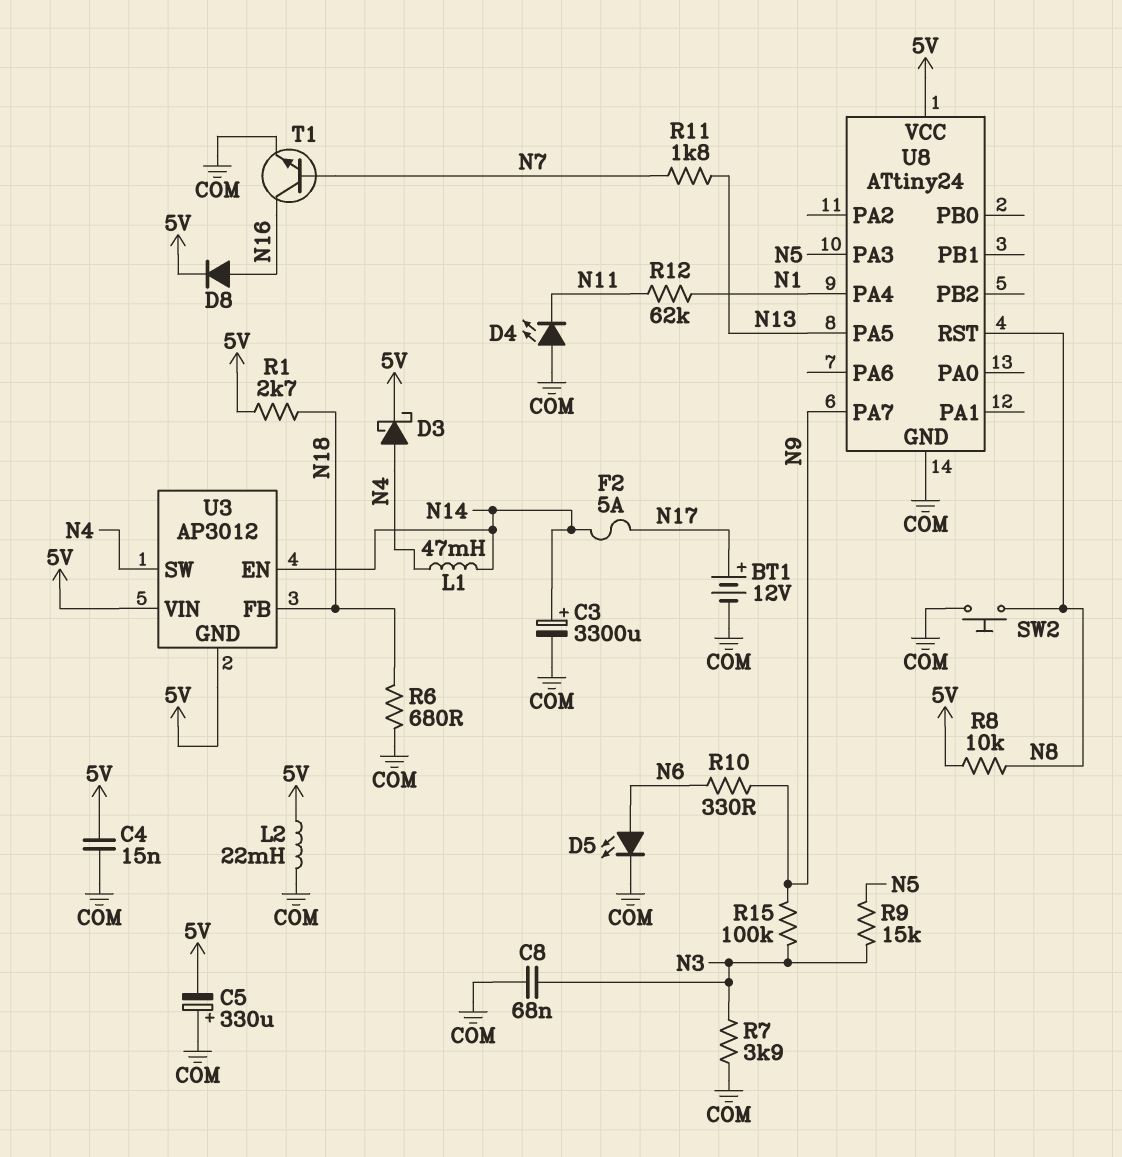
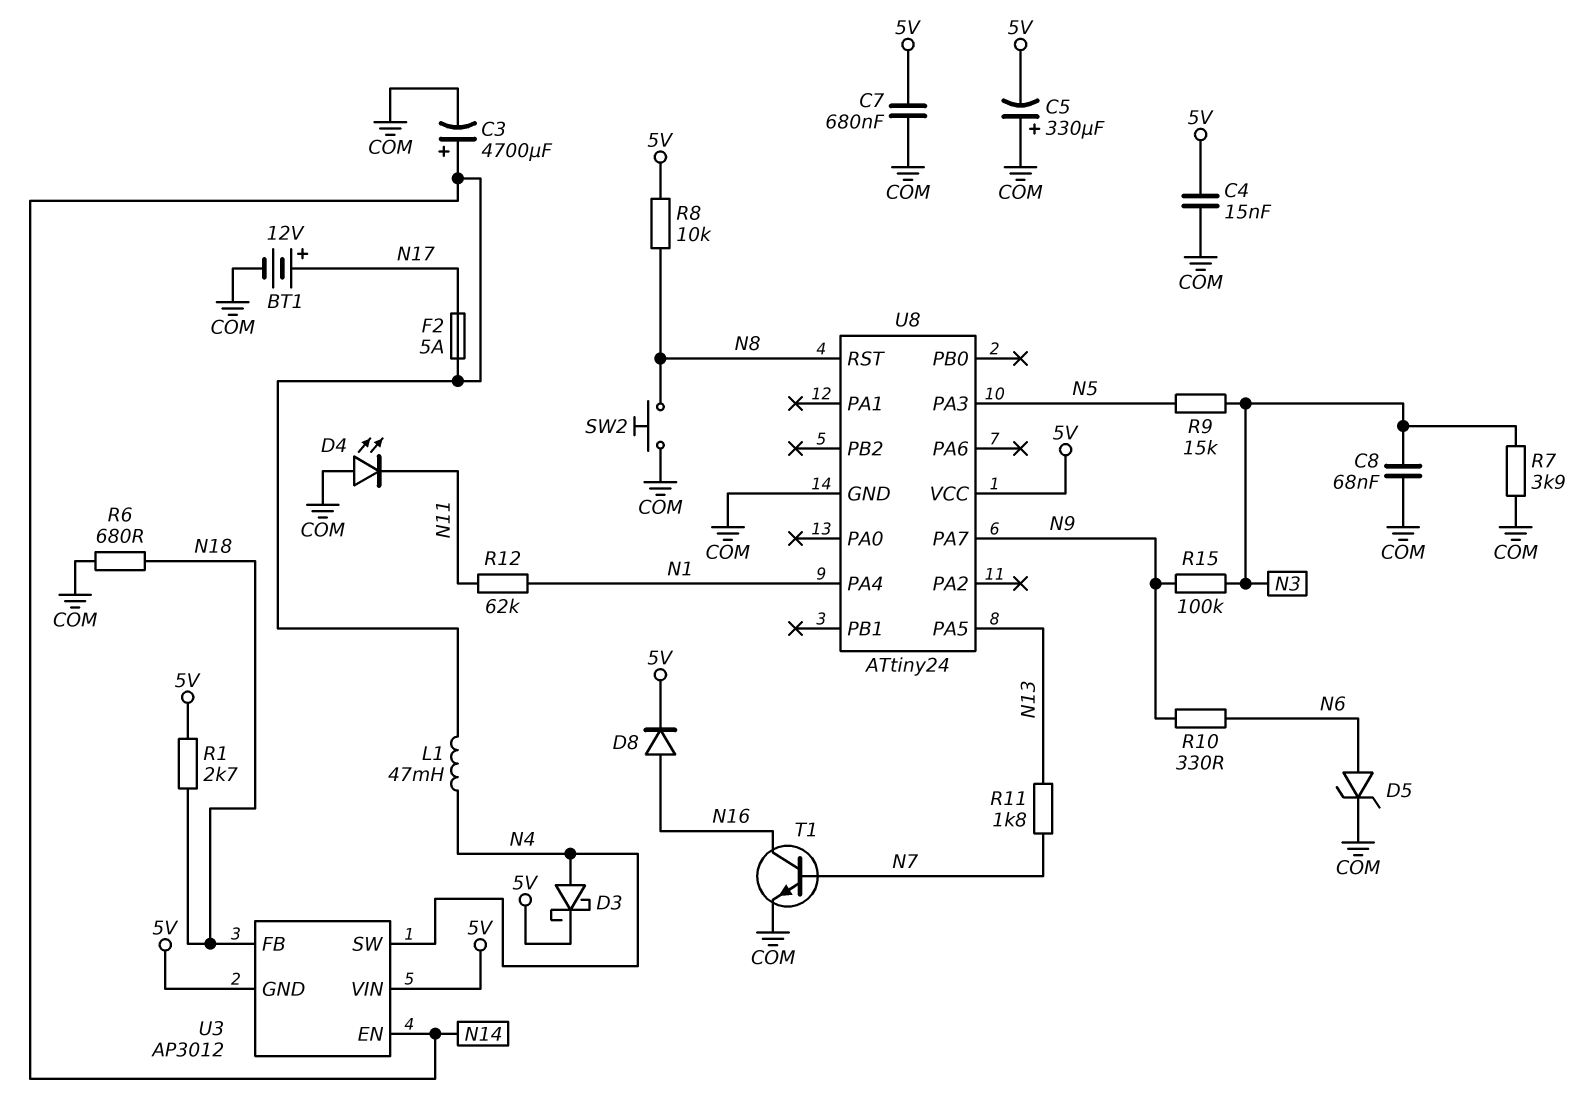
C3: 3300uF (plus N14, minus COM) -> 4700uF (plus N14, minus COM)
C7: none -> 680nF (5V, COM)
D5: LED (A N6, K COM) -> zener (A N6, K COM)
L2: 22mH (5V, COM) -> none

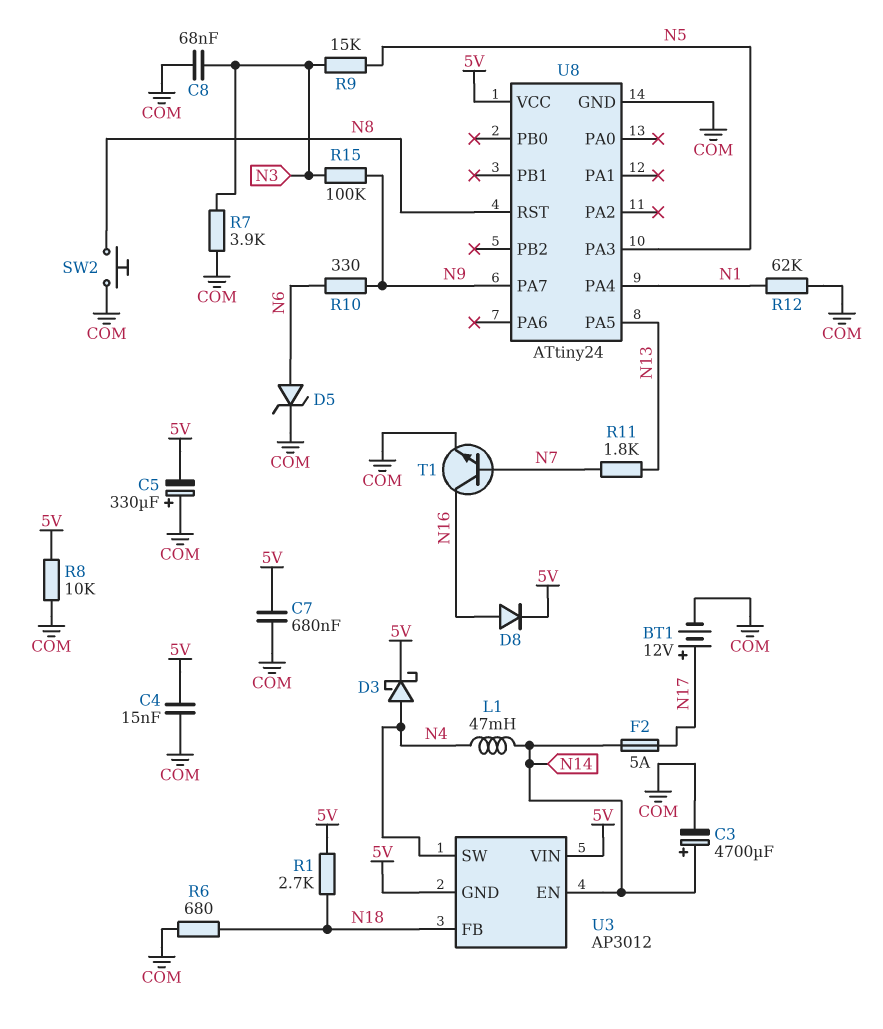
D4: LED (A COM, K N11) -> none
R8: 10k (5V, N8) -> 10k (5V, COM)
R12: 62k (N1, N11) -> 62k (COM, N1)

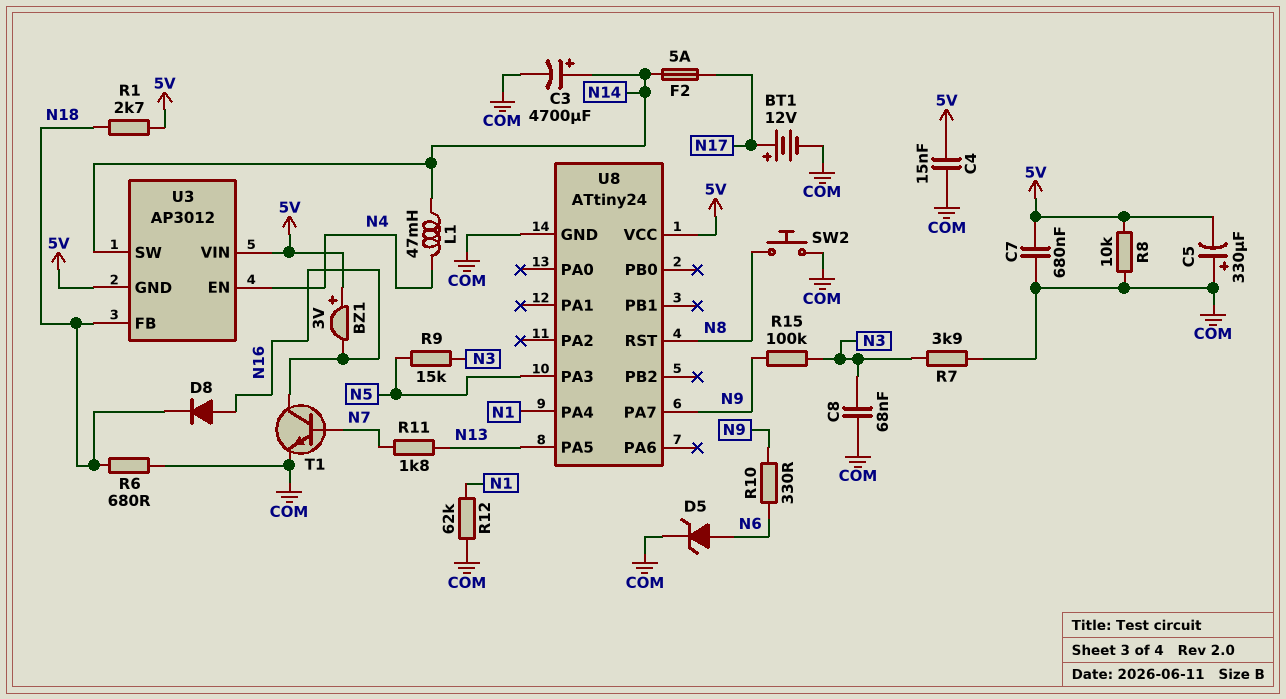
BZ1: none -> buzzer 3V (plus 5V, minus N16)
D3: schottky (A N4, K 5V) -> none
D8: diode (A N16, K 5V) -> diode (A N16, K N18)
U3 pin EN: N14 -> N4
U3 pin SW: N4 -> N14

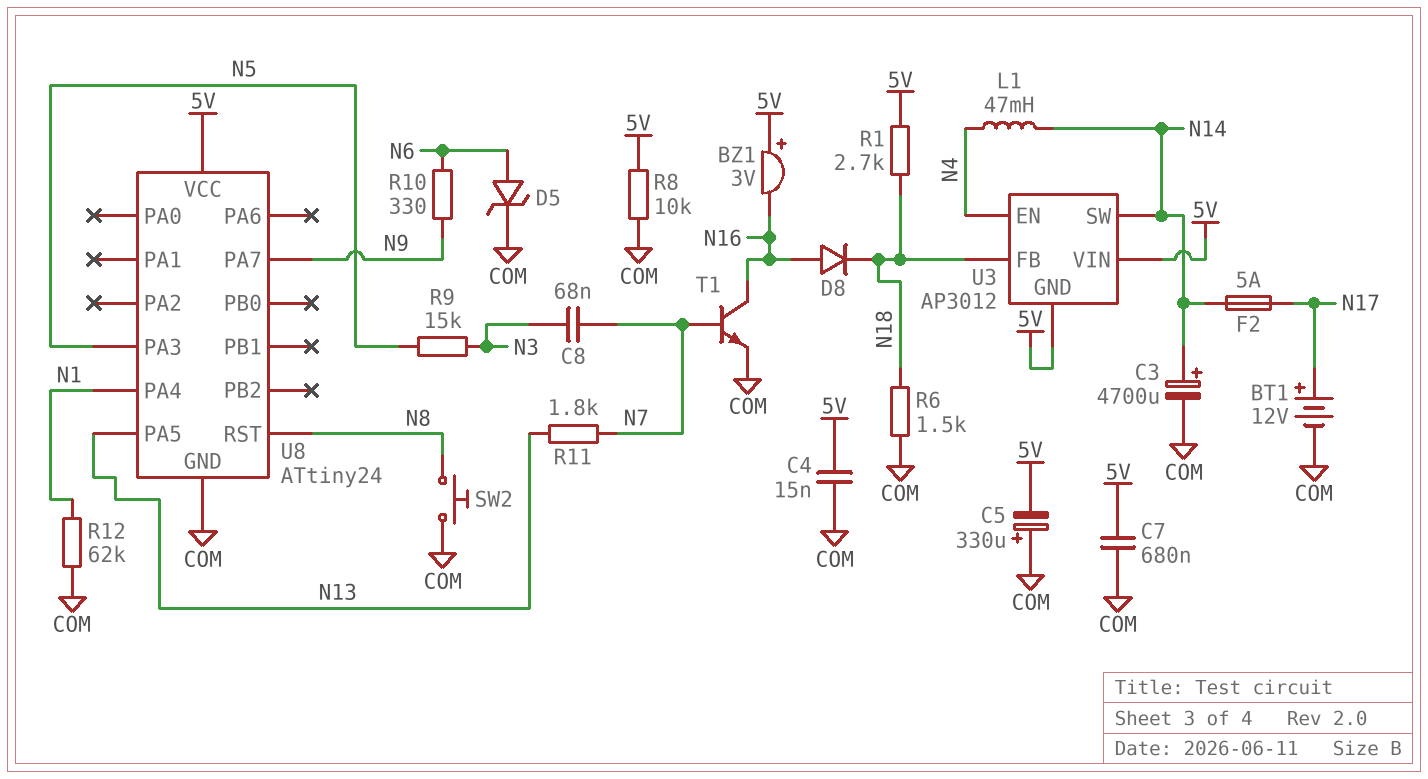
C8: 68nF (COM, N3) -> 68nF (N3, N7)
R6: 680 (COM, N18) -> 1.5k (COM, N18)
R7: 3.9k (COM, N3) -> none
R15: 100k (N3, N9) -> none

